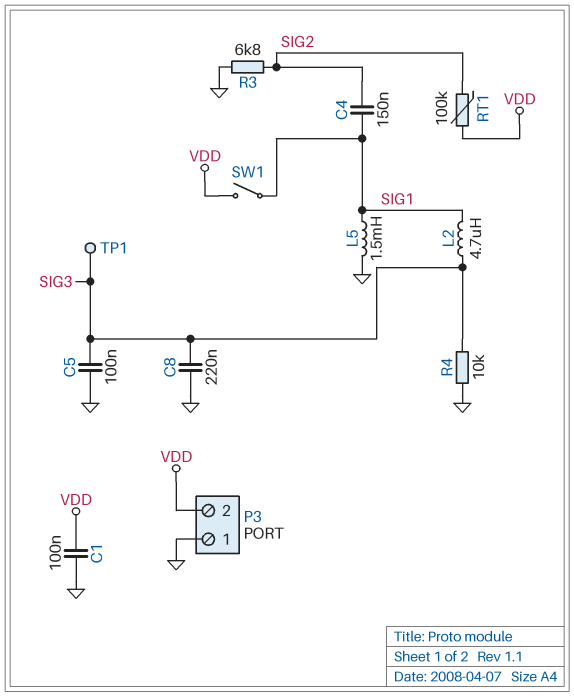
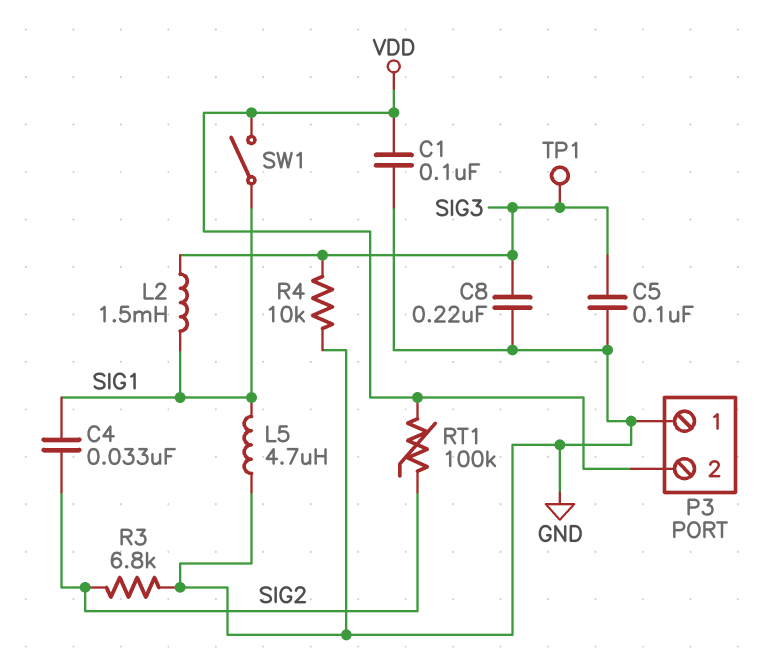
C4: 150nF (SIG1, SIG2) -> 33nF (SIG1, SIG2)
L2: 4.7uH (SIG1, SIG3) -> 1.5mH (SIG1, SIG3)
L5: 1.5mH (GND, SIG1) -> 4.7uH (GND, SIG1)

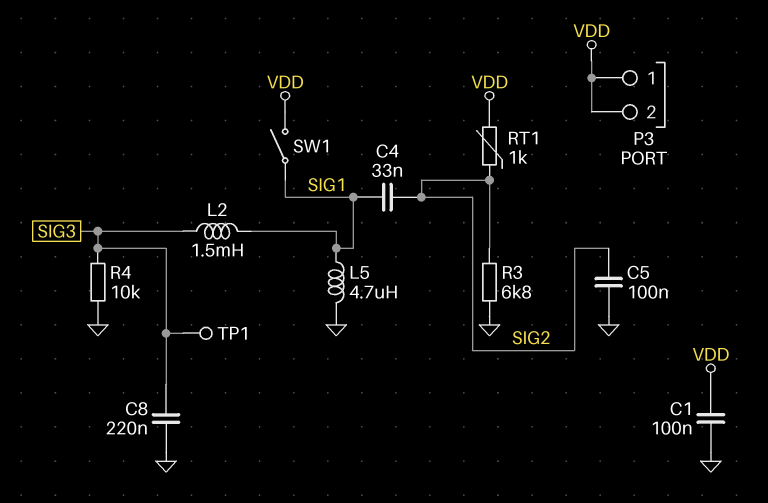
C5: 100nF (GND, SIG3) -> 100nF (GND, SIG2)
P3 pin 1: GND -> VDD
RT1: 100k (SIG2, VDD) -> 1k (SIG2, VDD)

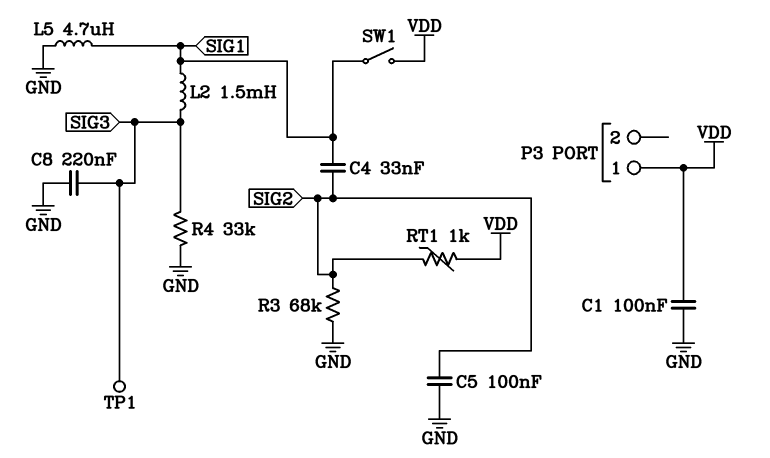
P3 pin 2: VDD -> none
R3: 6.8k (GND, SIG2) -> 68k (GND, SIG2)
R4: 10k (GND, SIG3) -> 33k (GND, SIG3)

